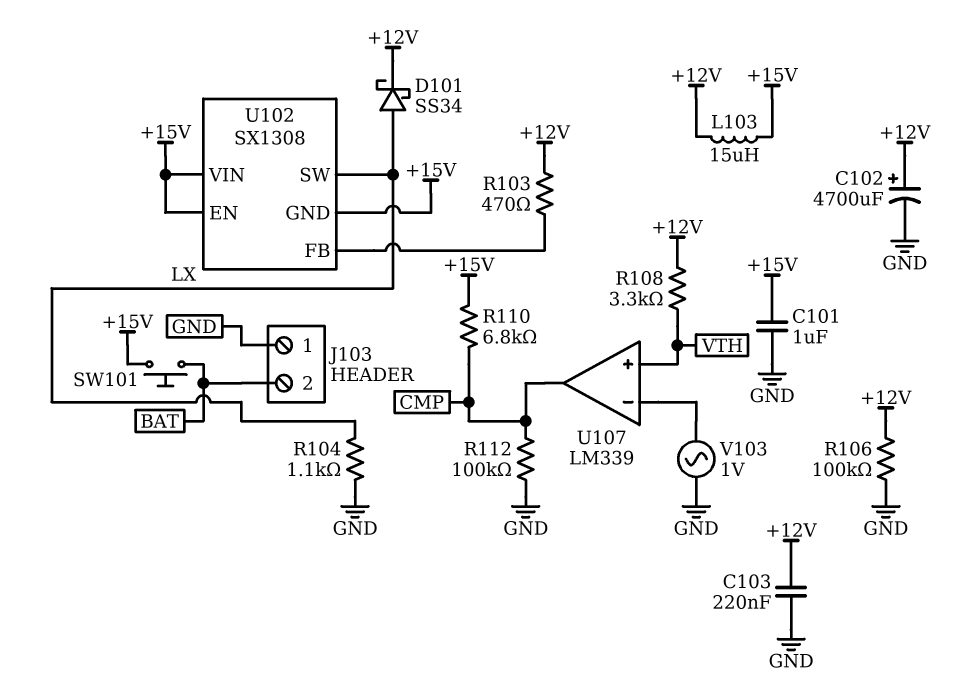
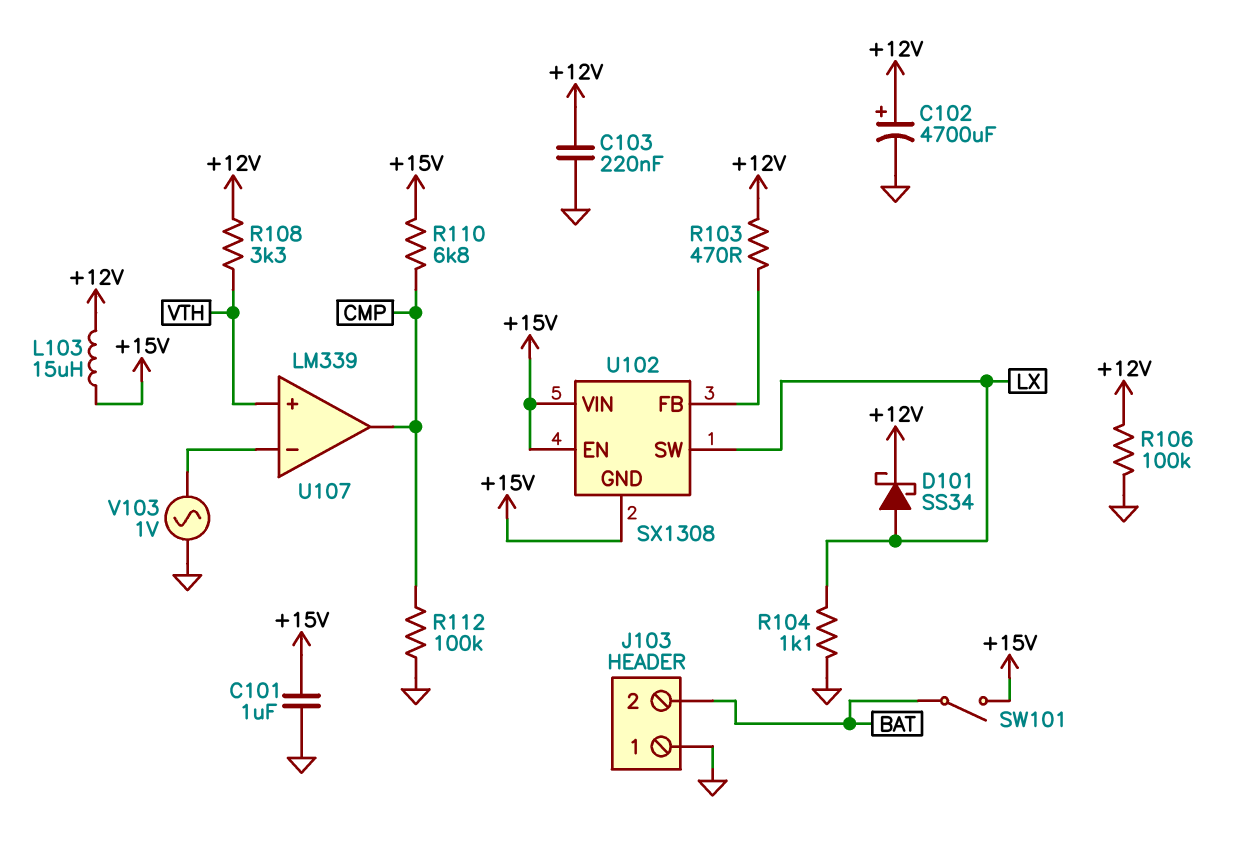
SW101: button (+15V, BAT) -> switch (+15V, BAT)

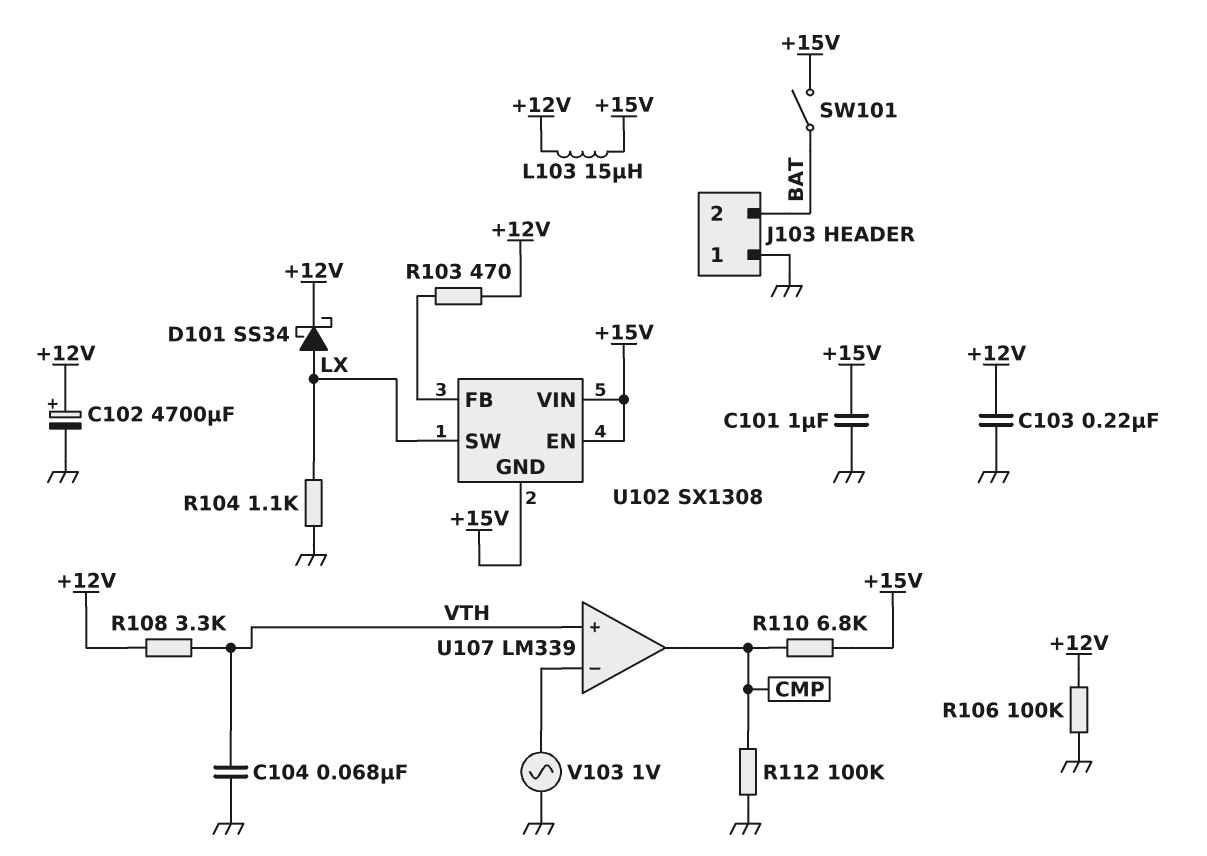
C104: none -> 68nF (GND, VTH)

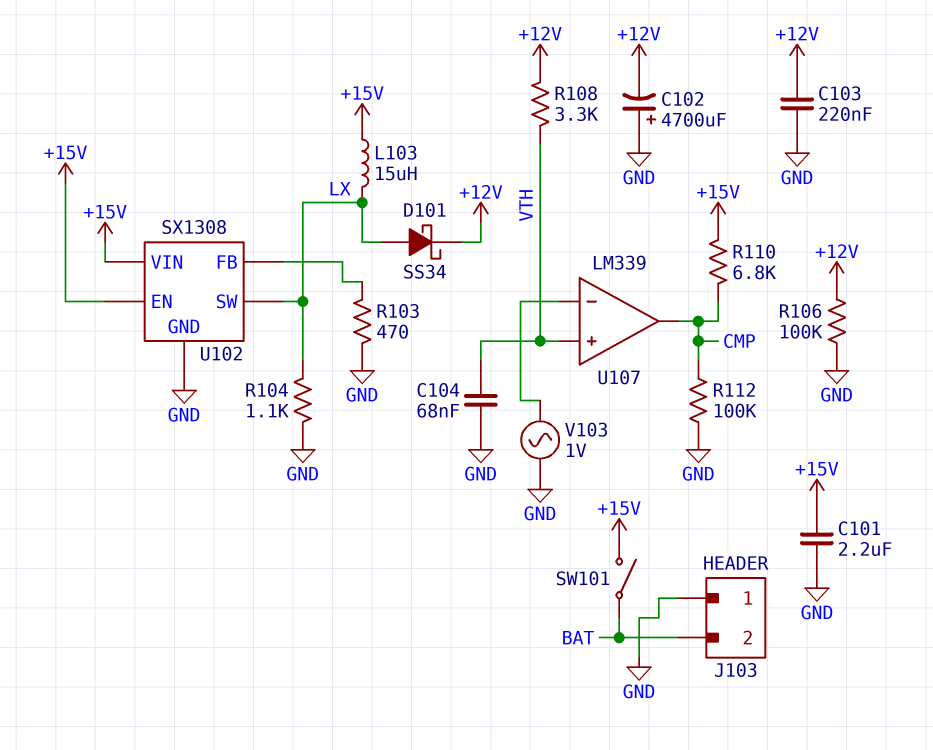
C101: 1uF (+15V, GND) -> 2.2uF (+15V, GND)
C102: 4700uF (plus +12V, minus GND) -> 4700uF (plus GND, minus +12V)
L103: 15uH (+12V, +15V) -> 15uH (+15V, LX)
R103: 470 (+12V, U102/FB) -> 470 (GND, U102/FB)
U102 pin GND: +15V -> GND

